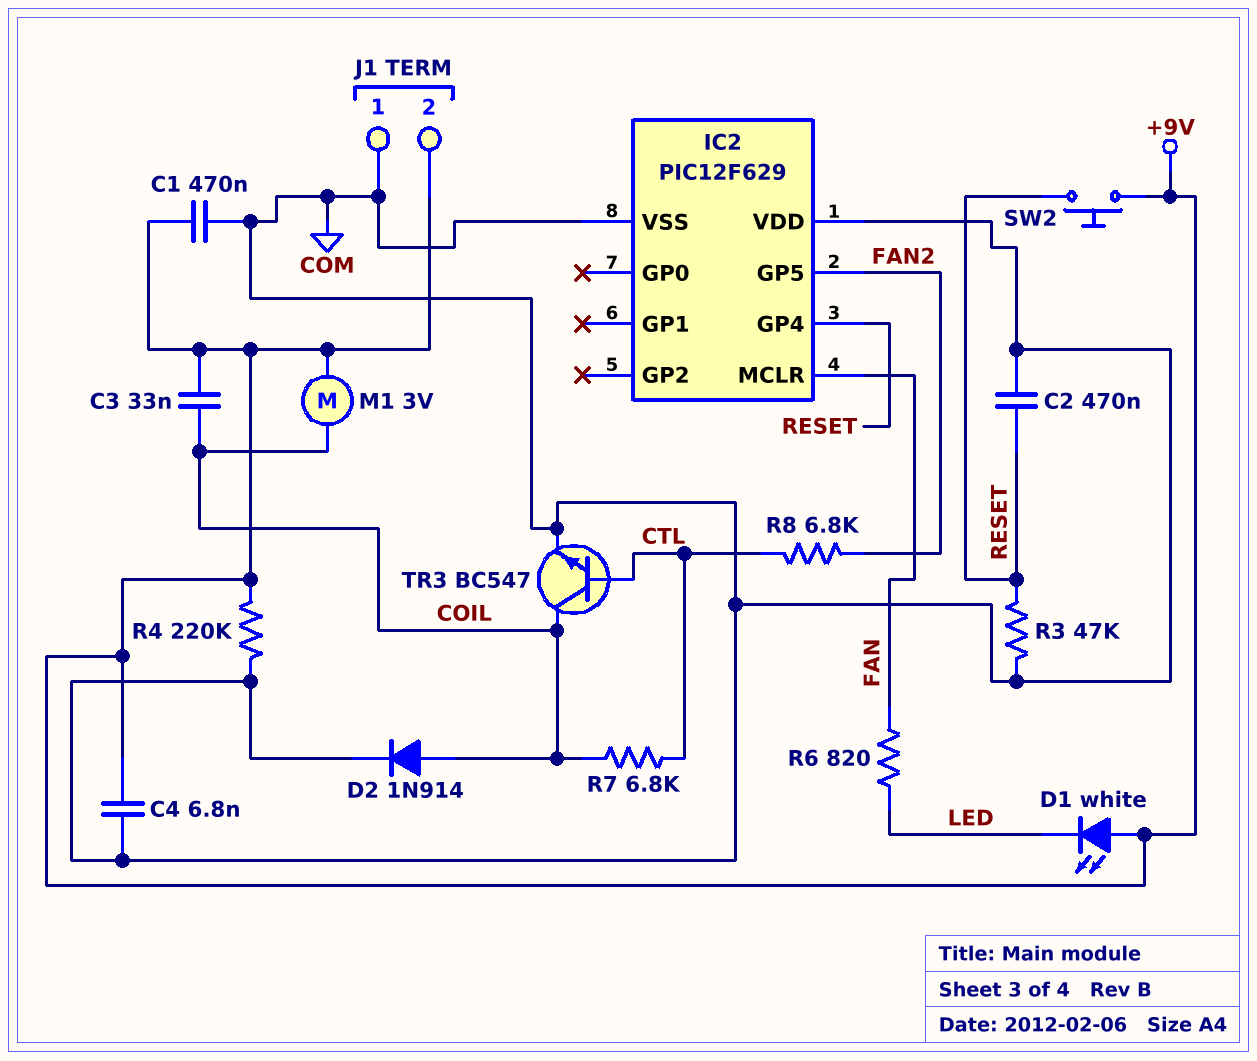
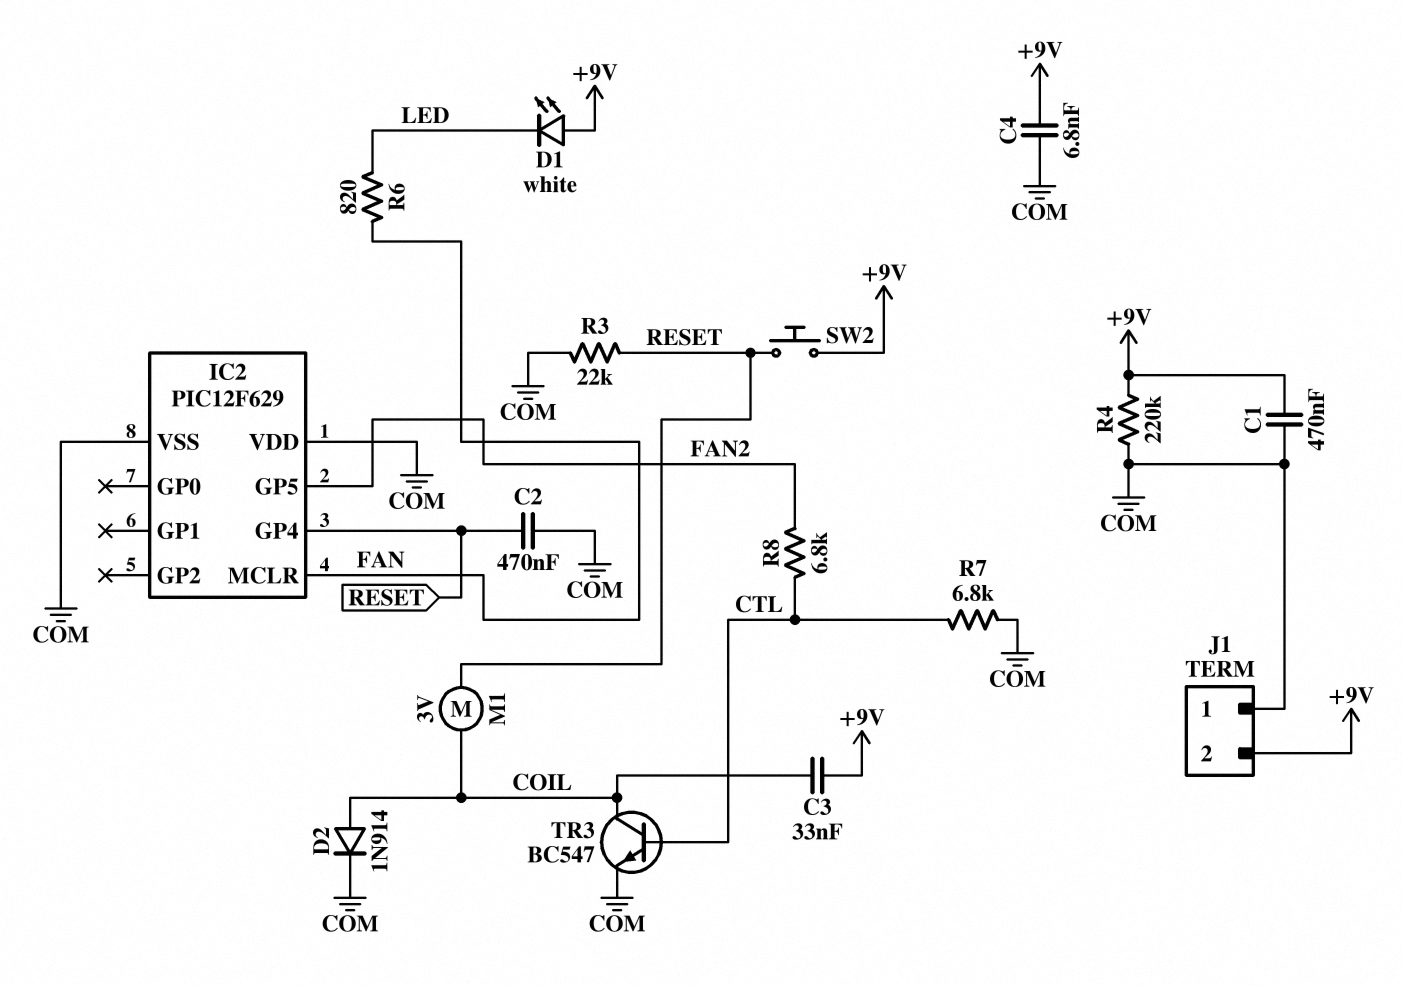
M1: motor 3V (+9V, COIL) -> motor 3V (COIL, RESET)
R3: 47k (COM, RESET) -> 22k (COM, RESET)
R7: 6.8k (COIL, CTL) -> 6.8k (COM, CTL)

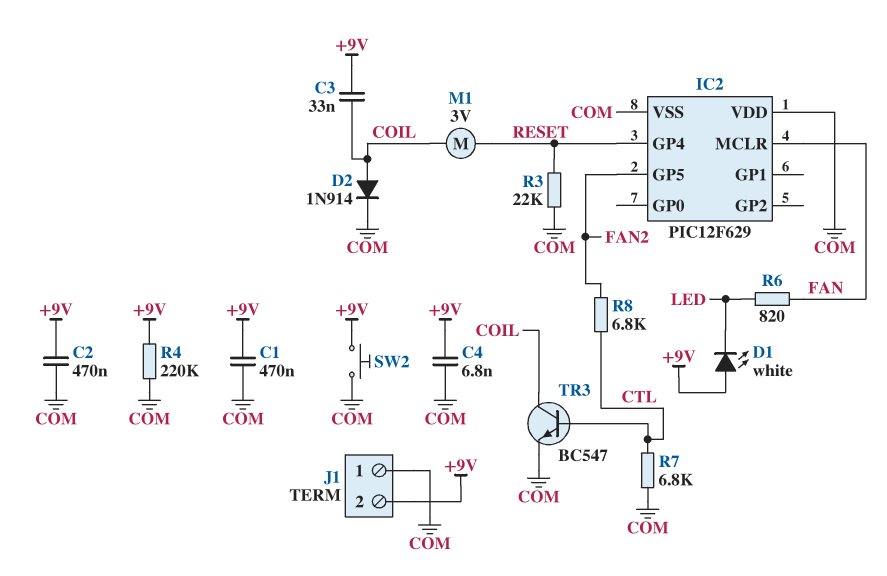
C2: 470nF (COM, RESET) -> 470nF (+9V, COM)
SW2: button (+9V, RESET) -> button (+9V, COM)

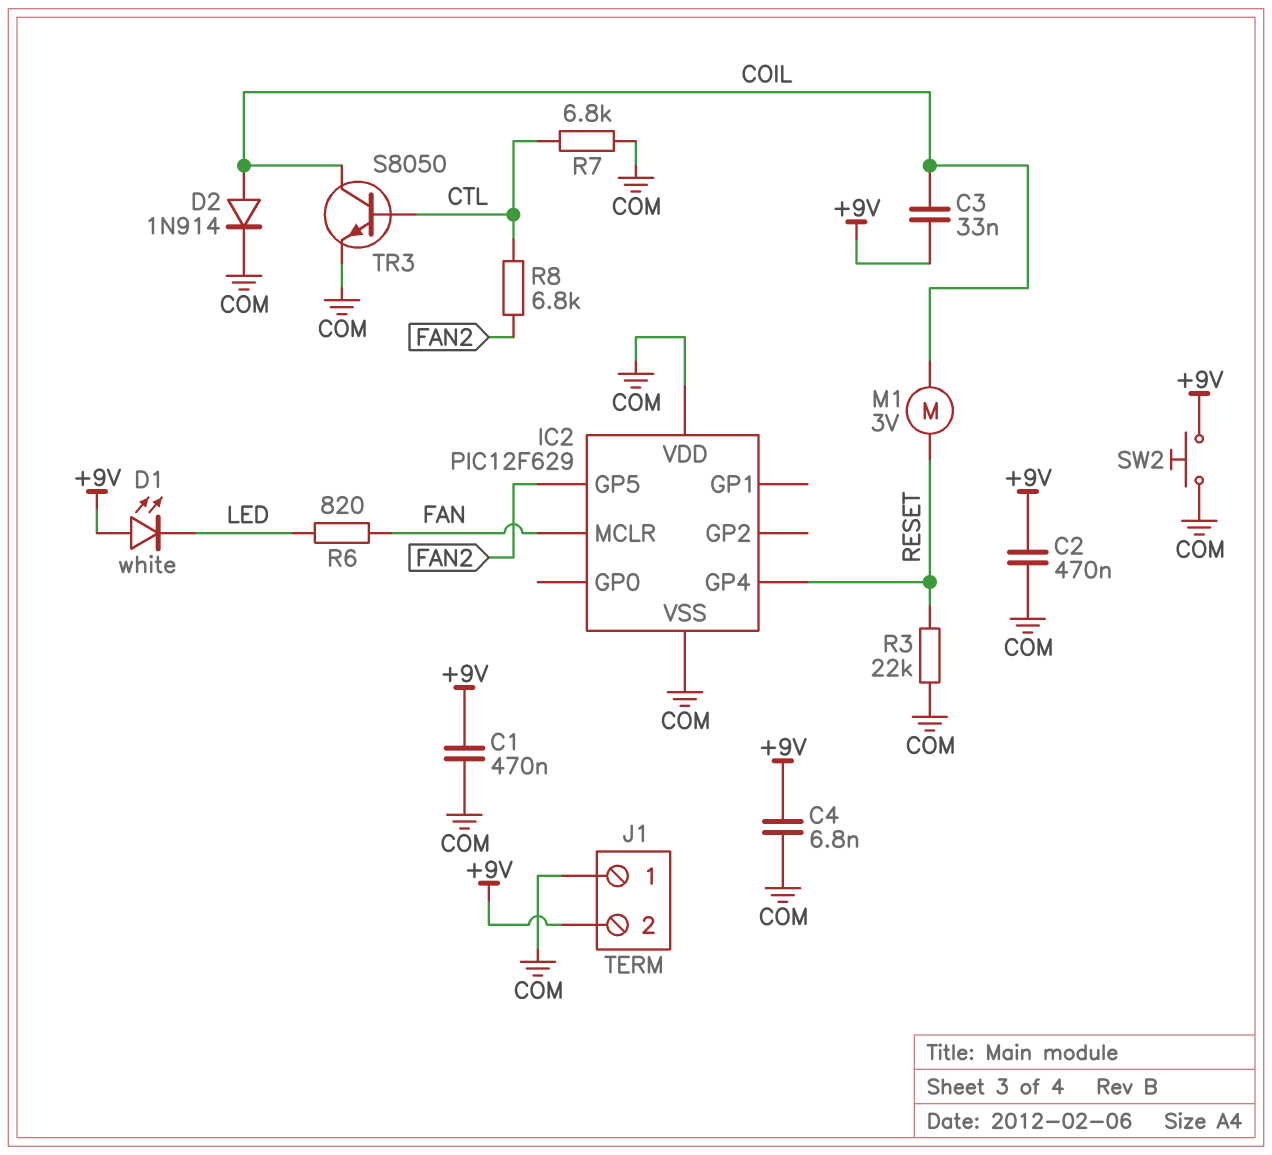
R4: 220k (+9V, COM) -> none
TR3: NPN BC547 (B CTL, C COIL, E COM) -> NPN S8050 (B CTL, C COIL, E COM)

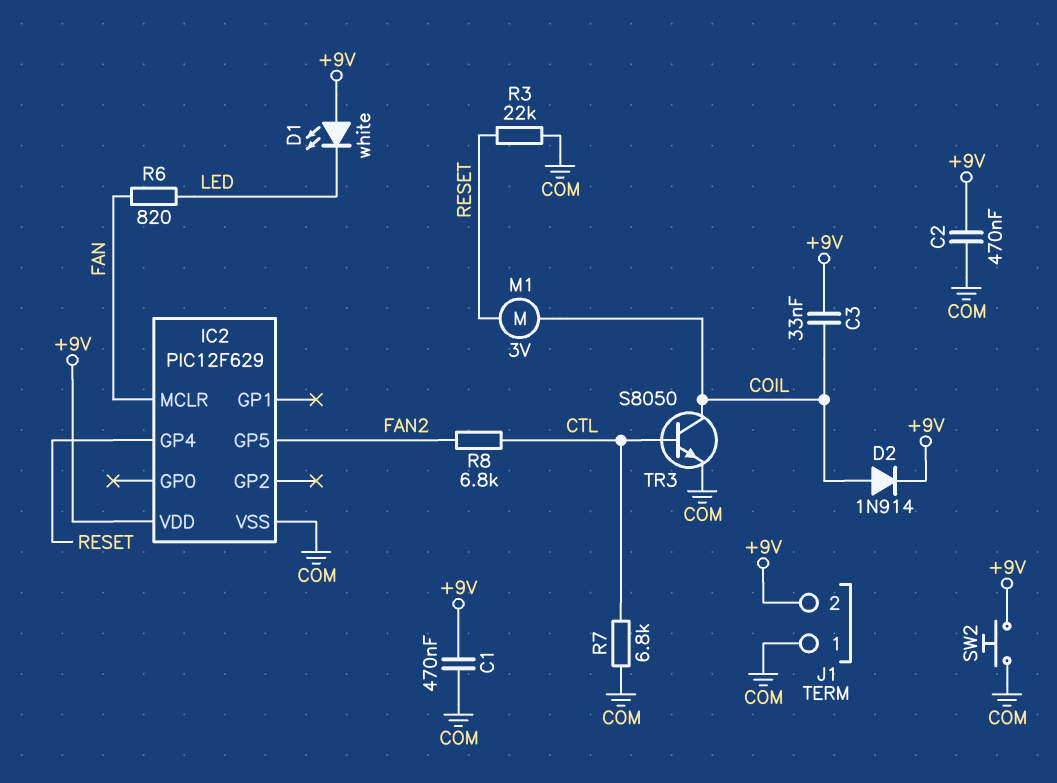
C4: 6.8nF (+9V, COM) -> none
D2: diode 1N914 (A COIL, K COM) -> diode 1N914 (A COIL, K +9V)
IC2 pin VDD: COM -> +9V

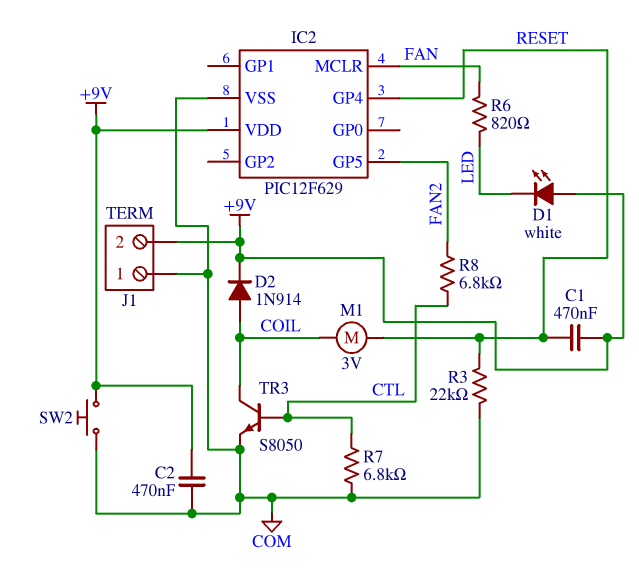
C1: 470nF (+9V, COM) -> 470nF (+9V, RESET)
C3: 33nF (+9V, COIL) -> none

